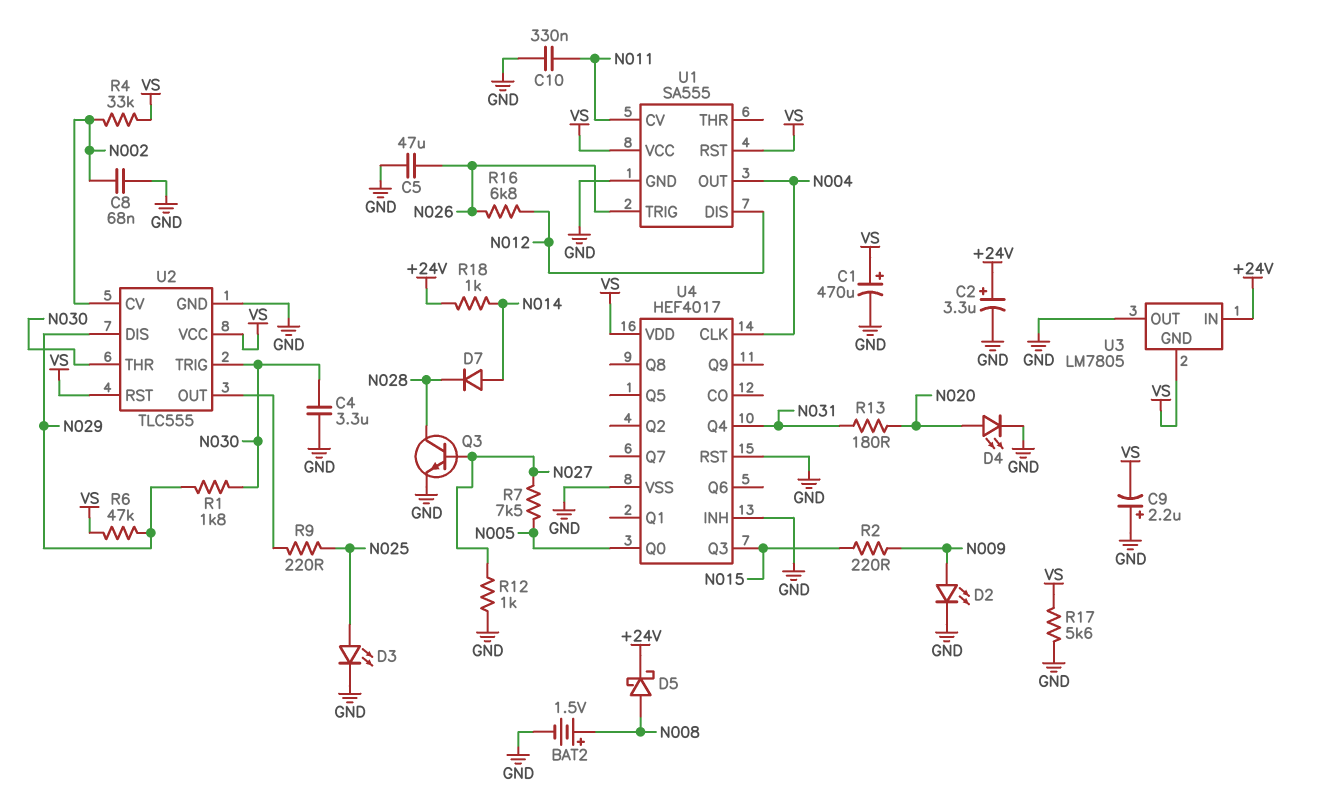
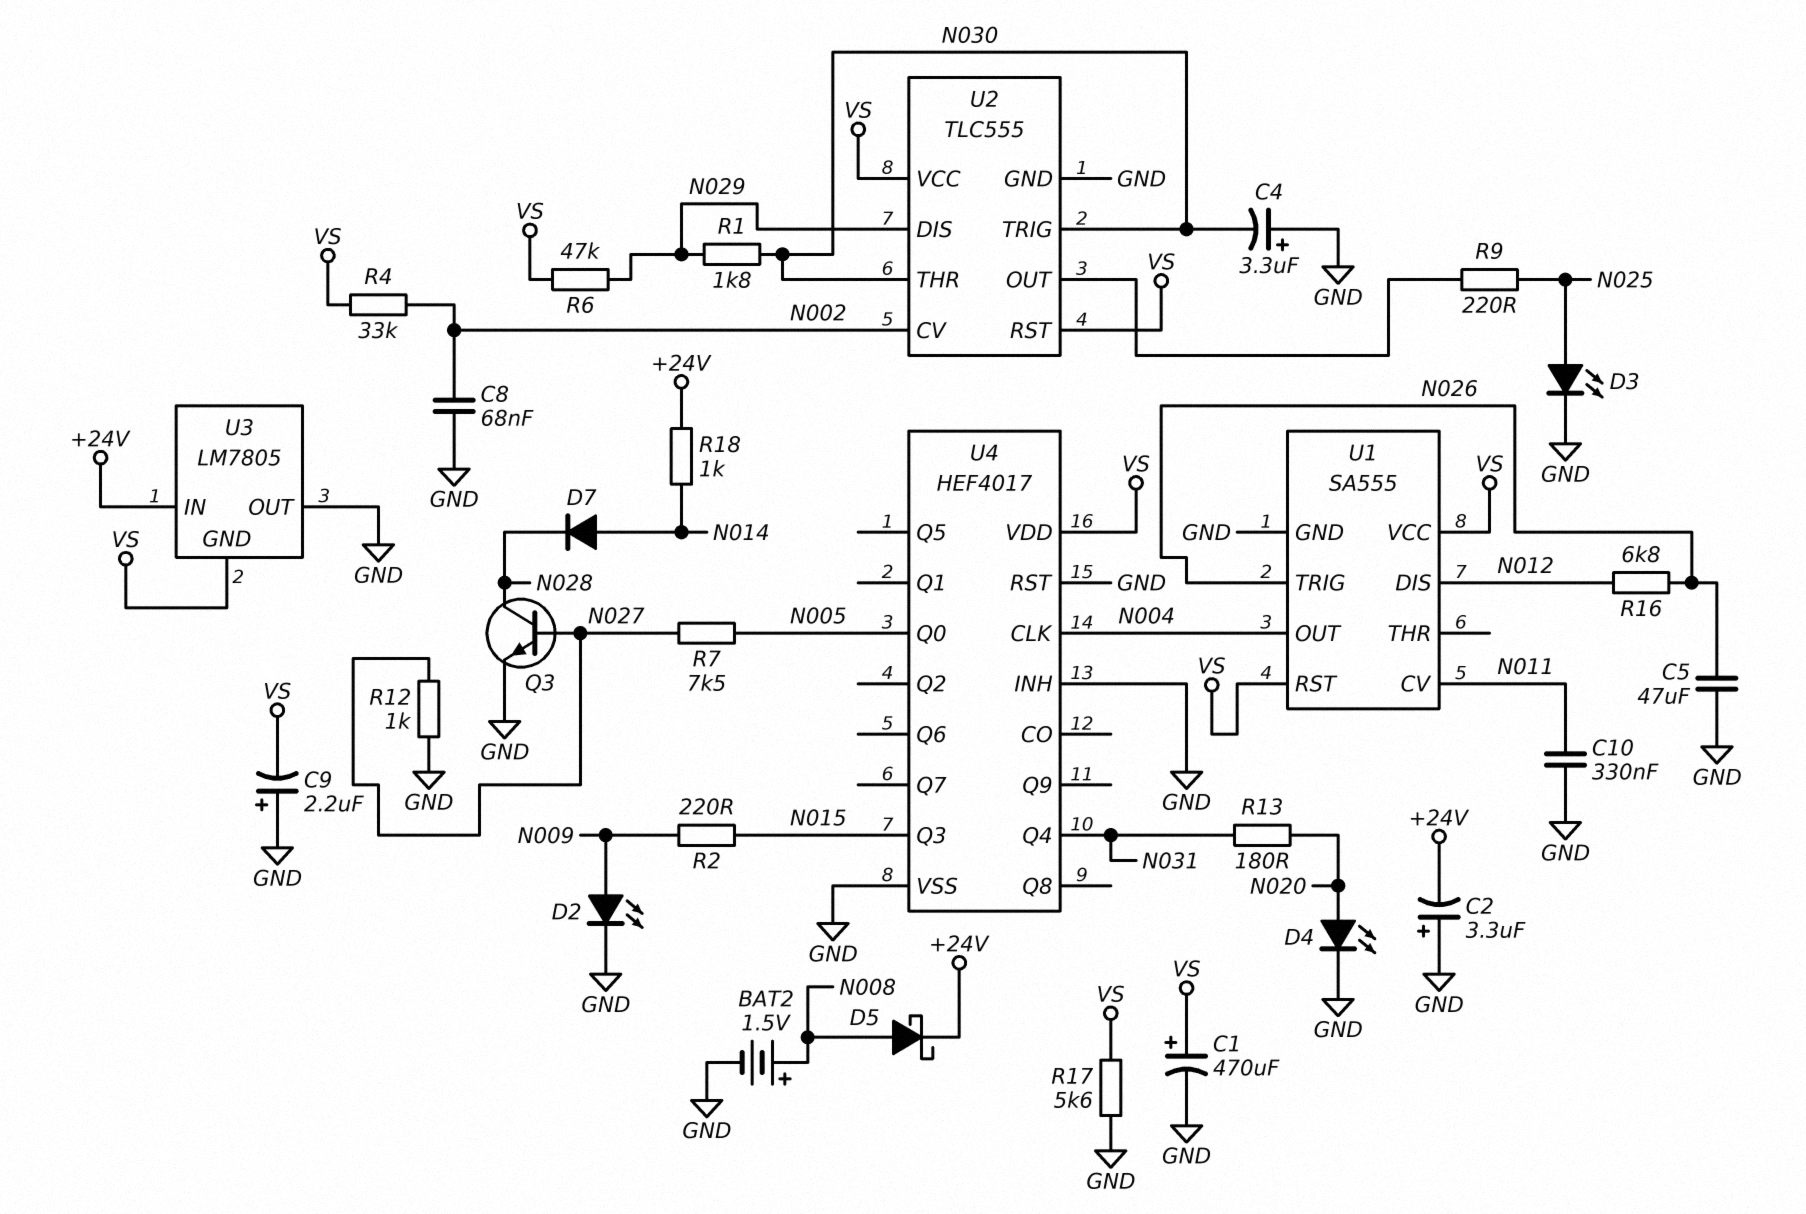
C2: 3.3uF (plus +24V, minus GND) -> 3.3uF (plus GND, minus +24V)
C4: 3.3uF (GND, N030) -> 3.3uF (plus GND, minus N030)

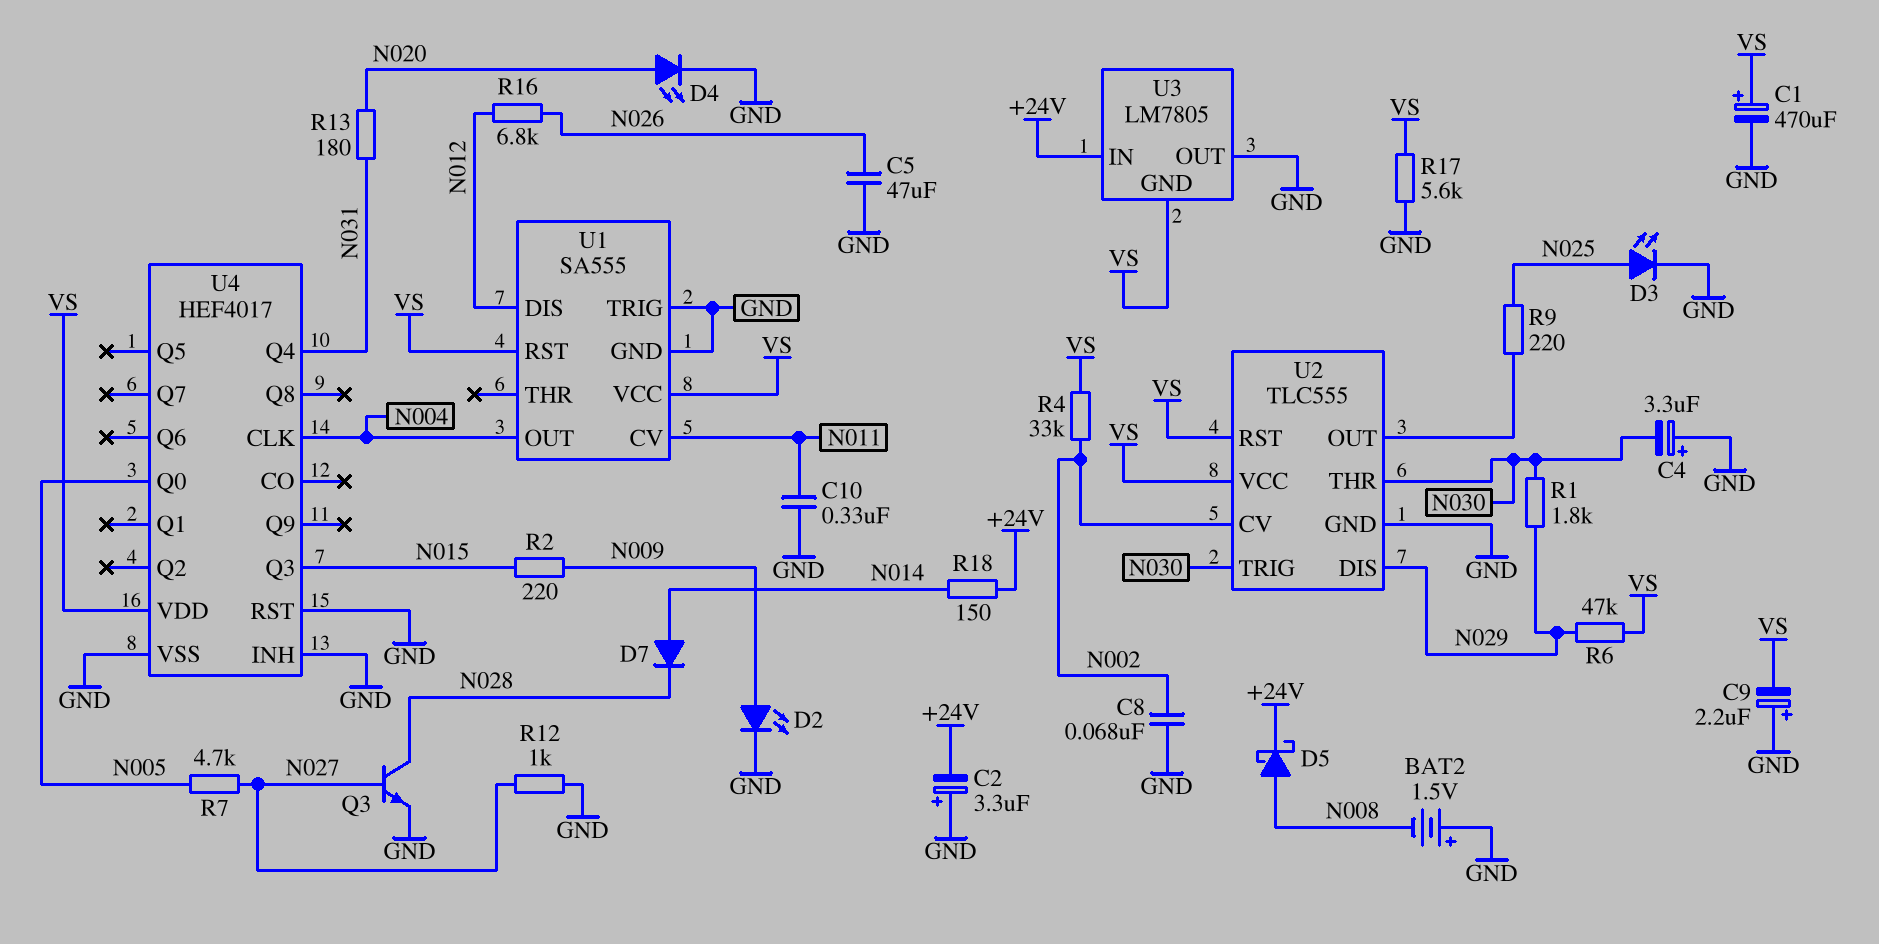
BAT2: 1.5V (plus N008, minus GND) -> 1.5V (plus GND, minus N008)
R7: 7.5k (N005, N027) -> 4.7k (N005, N027)
R18: 1k (+24V, N014) -> 150 (+24V, N014)
U1 pin TRIG: N026 -> GND

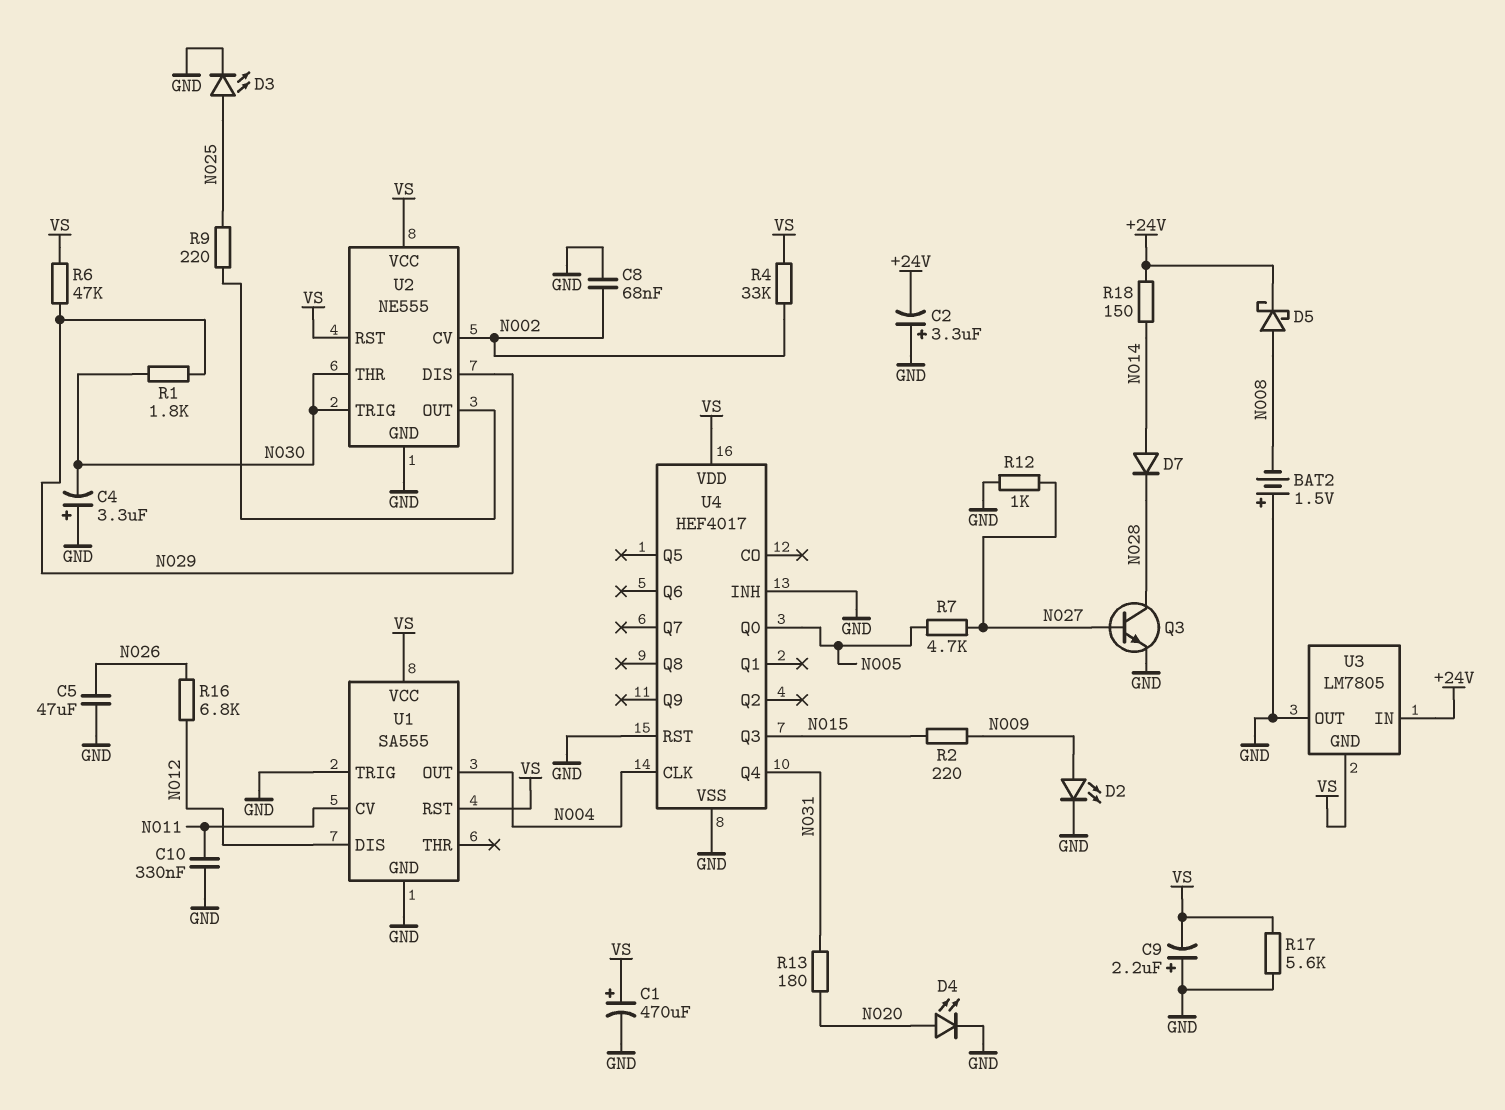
U2: TLC555 -> NE555

